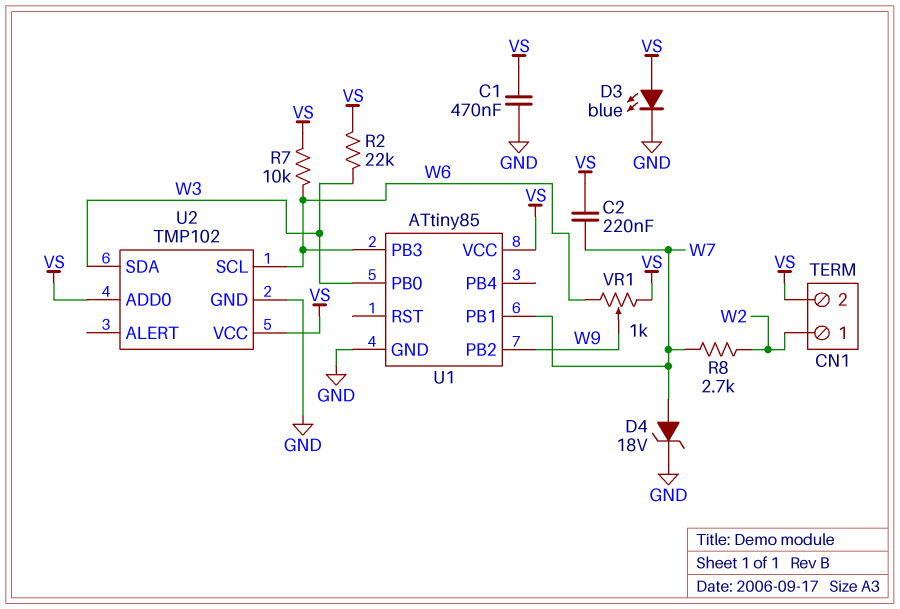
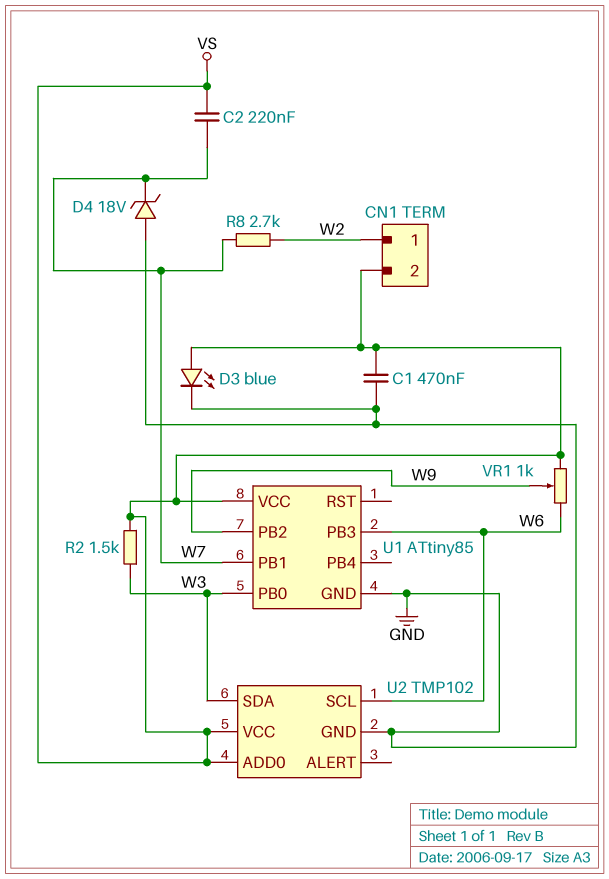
D4: zener 18V (A W7, K GND) -> zener 18V (A GND, K W7)
R2: 22k (VS, W3) -> 1.5k (VS, W3)
R7: 10k (VS, W6) -> none

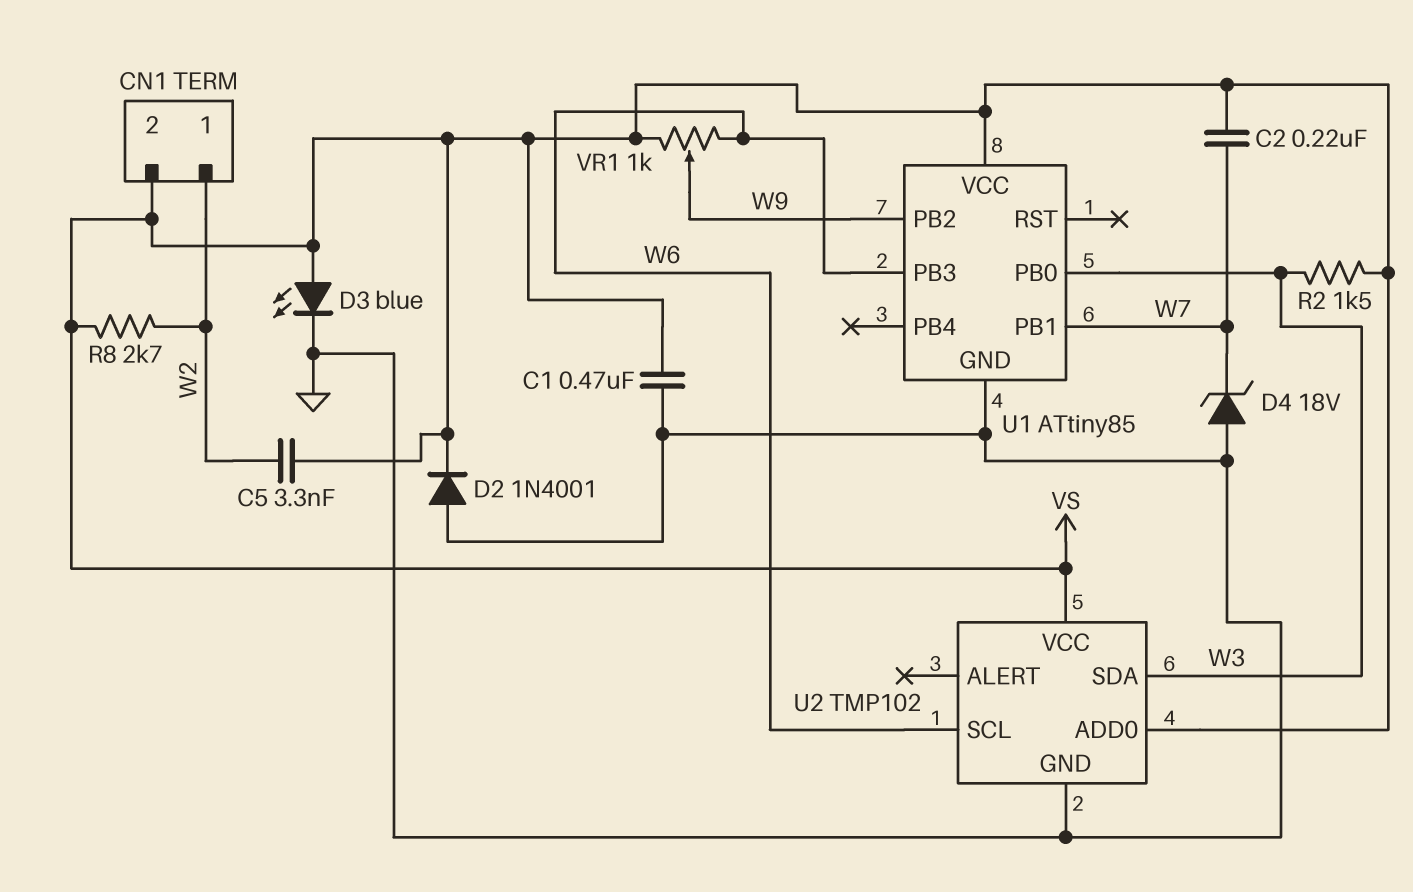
C5: none -> 3.3nF (VS, W2)
D2: none -> diode 1N4001 (A GND, K VS)
R8: 2.7k (W2, W7) -> 2.7k (VS, W2)

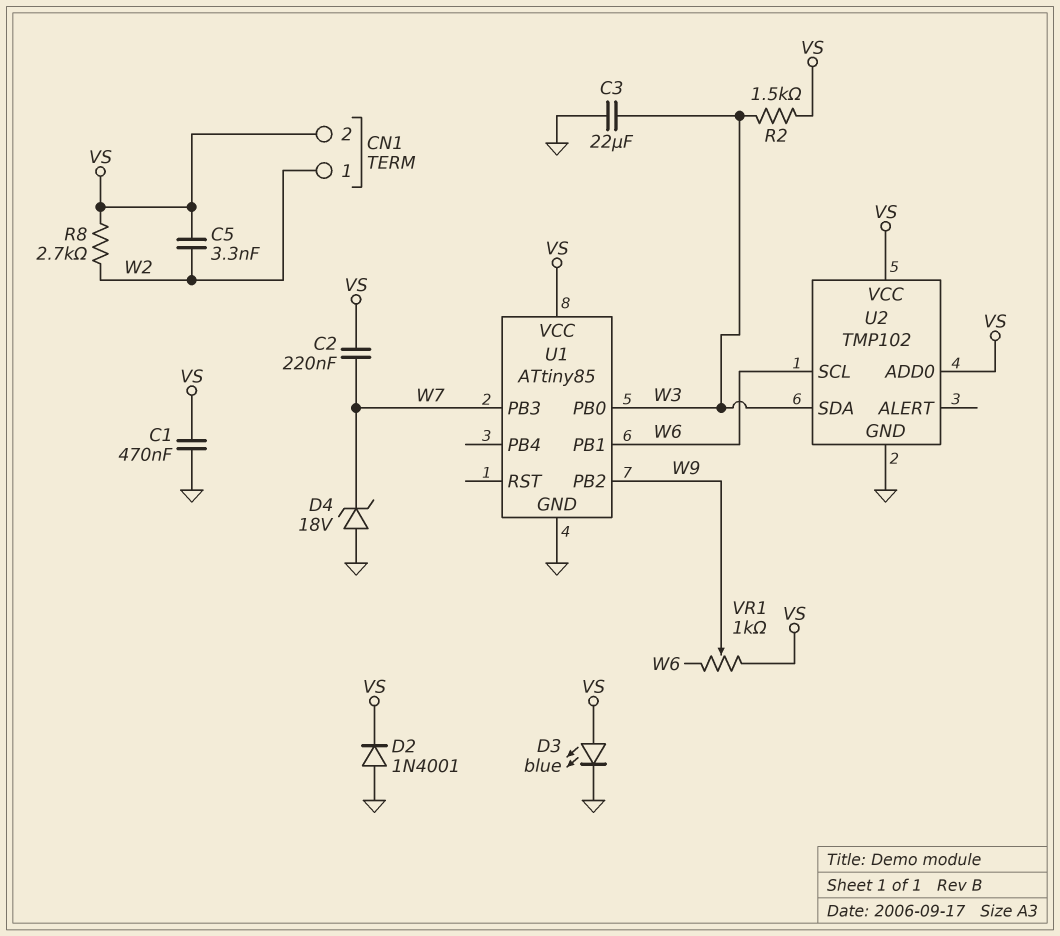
C3: none -> 22uF (GND, W3)
U1 pin PB1: W7 -> W6
U1 pin PB3: W6 -> W7

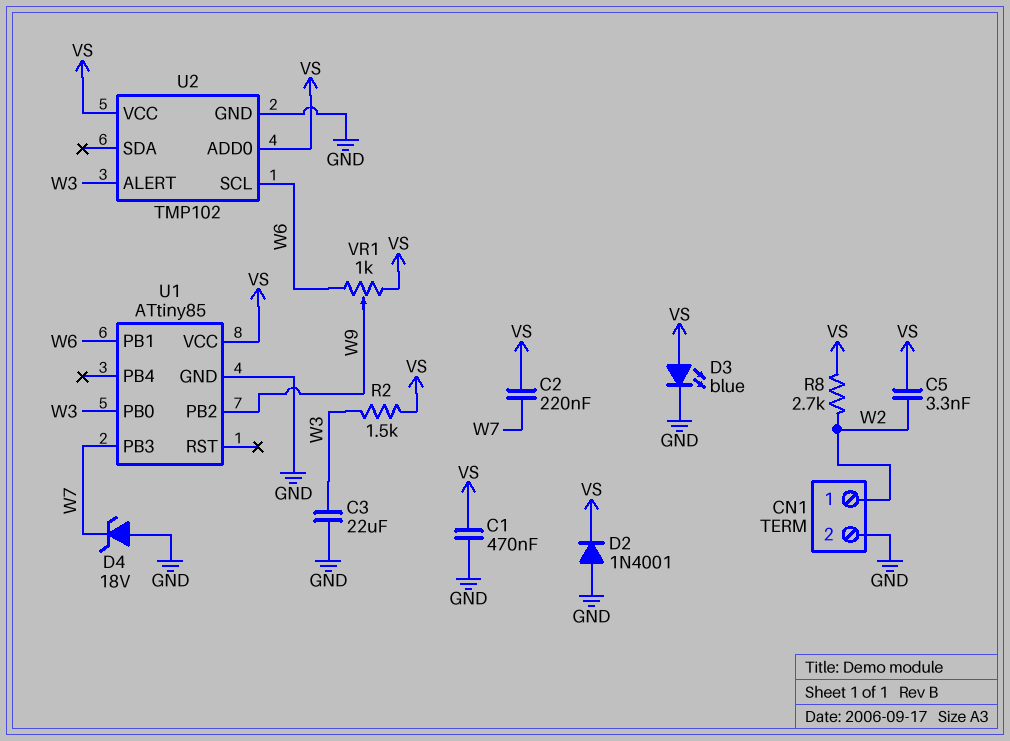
CN1 pin 2: VS -> GND
U2 pin ALERT: none -> W3
U2 pin SDA: W3 -> none

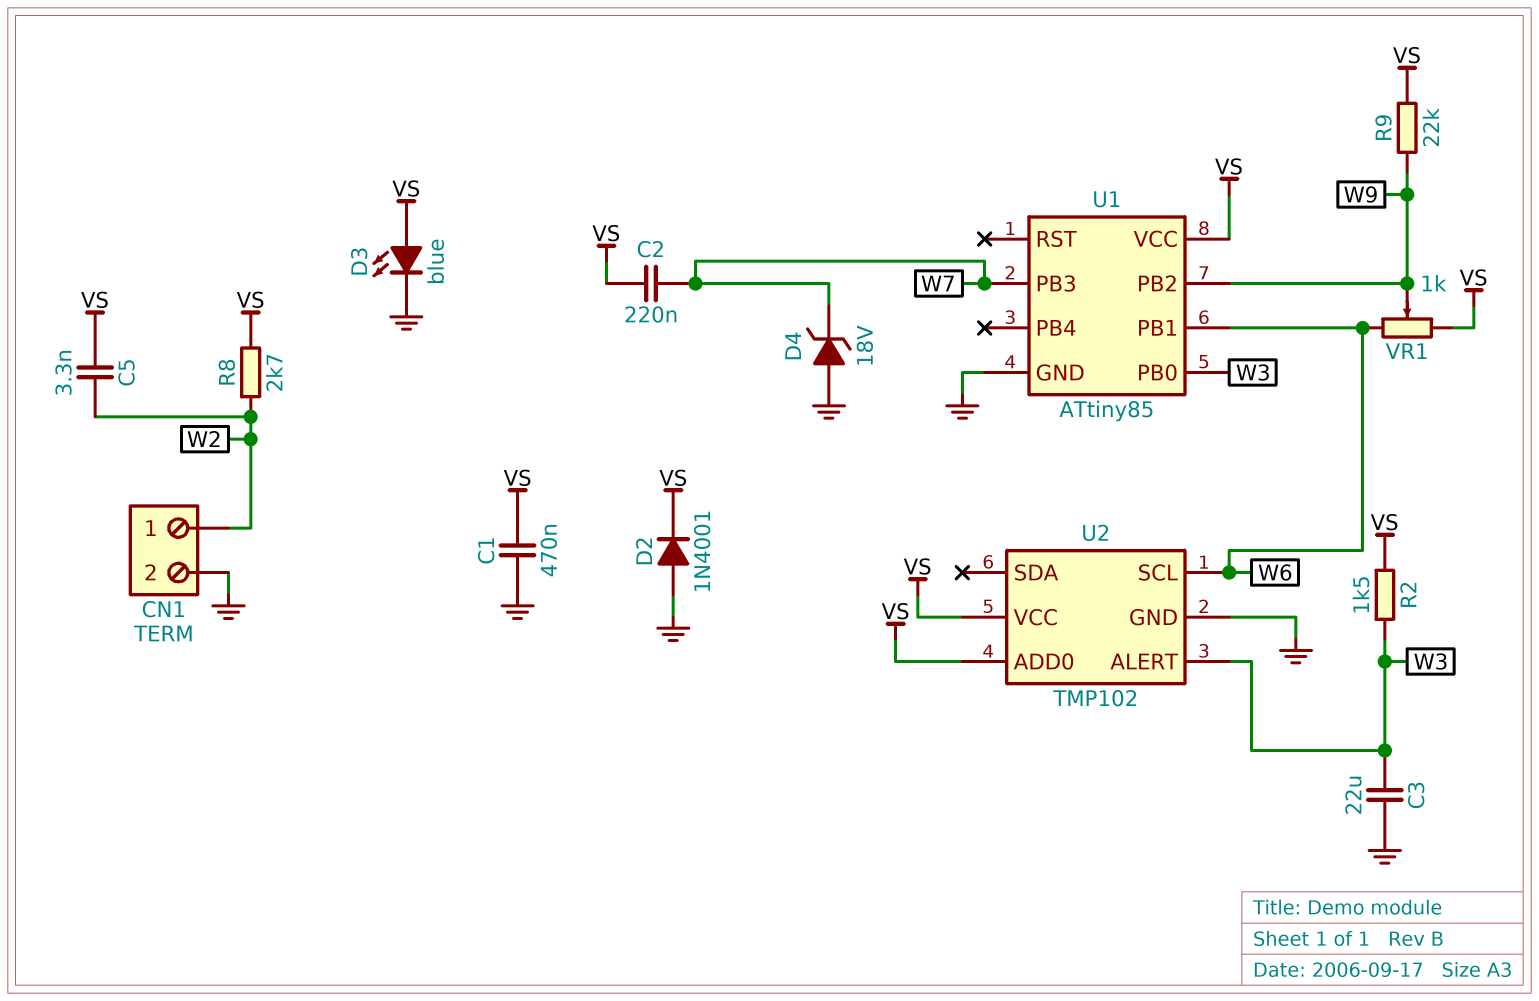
R9: none -> 22k (VS, W9)

